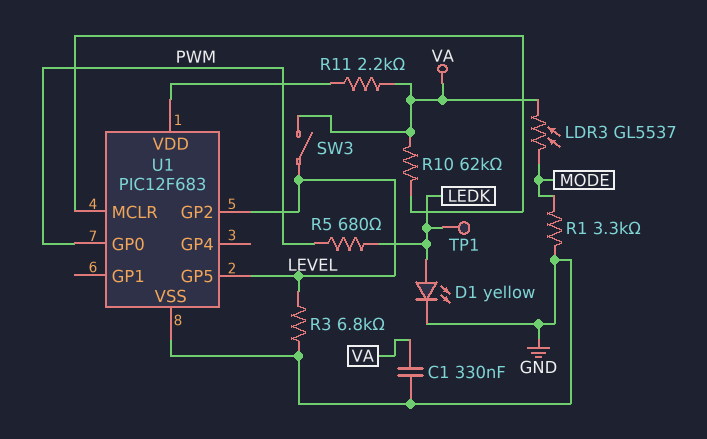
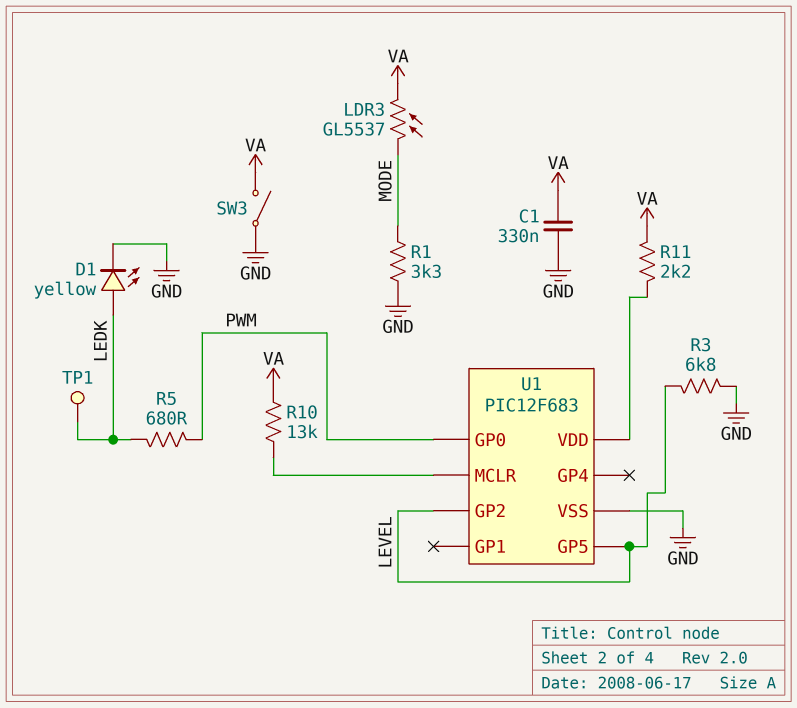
R10: 62k (U1/MCLR, VA) -> 13k (U1/MCLR, VA)
SW3: switch (LEVEL, VA) -> switch (GND, VA)

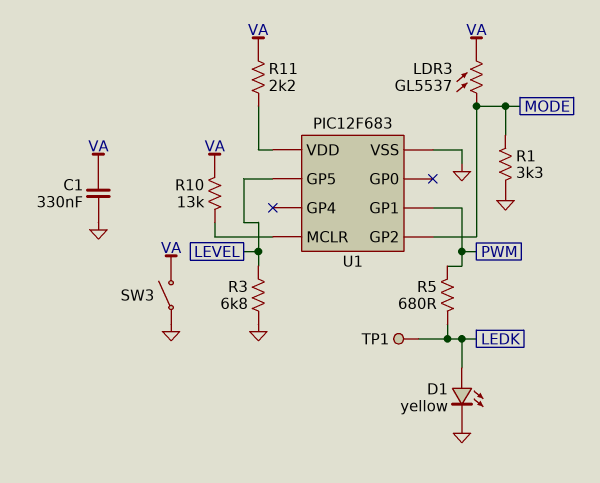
U1 pin GP0: PWM -> none
U1 pin GP1: none -> PWM
U1 pin GP2: LEVEL -> MODE

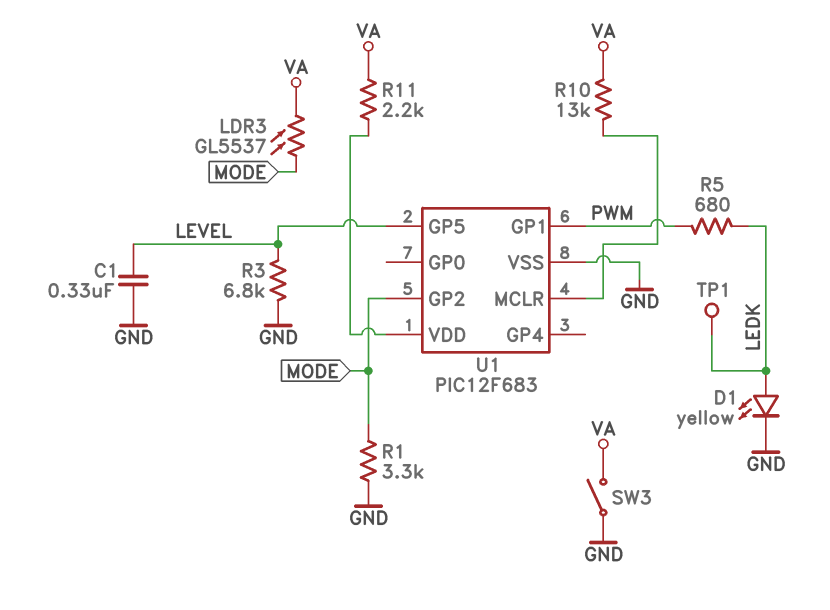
C1: 330nF (GND, VA) -> 330nF (GND, LEVEL)

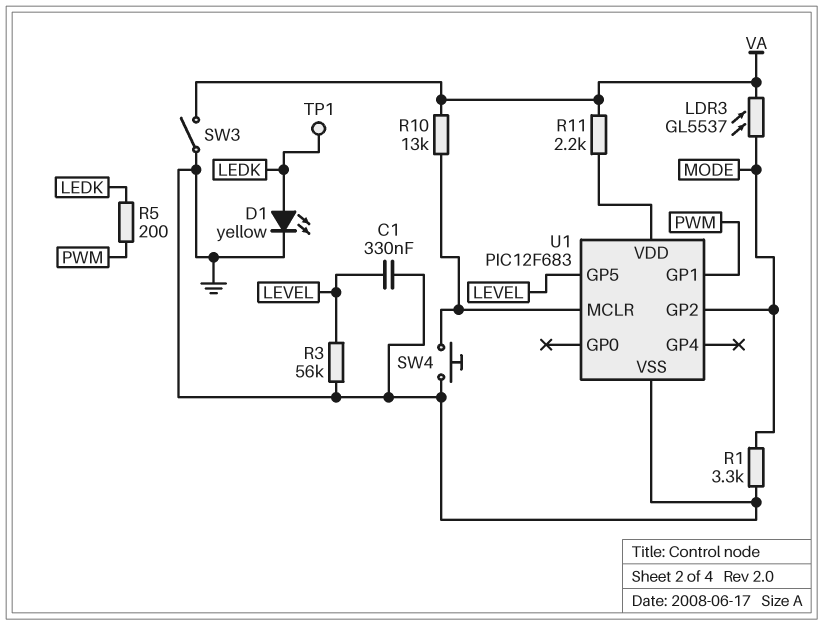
R3: 6.8k (GND, LEVEL) -> 56k (GND, LEVEL)
R5: 680 (LEDK, PWM) -> 200 (LEDK, PWM)
SW4: none -> button (GND, U1/MCLR)

